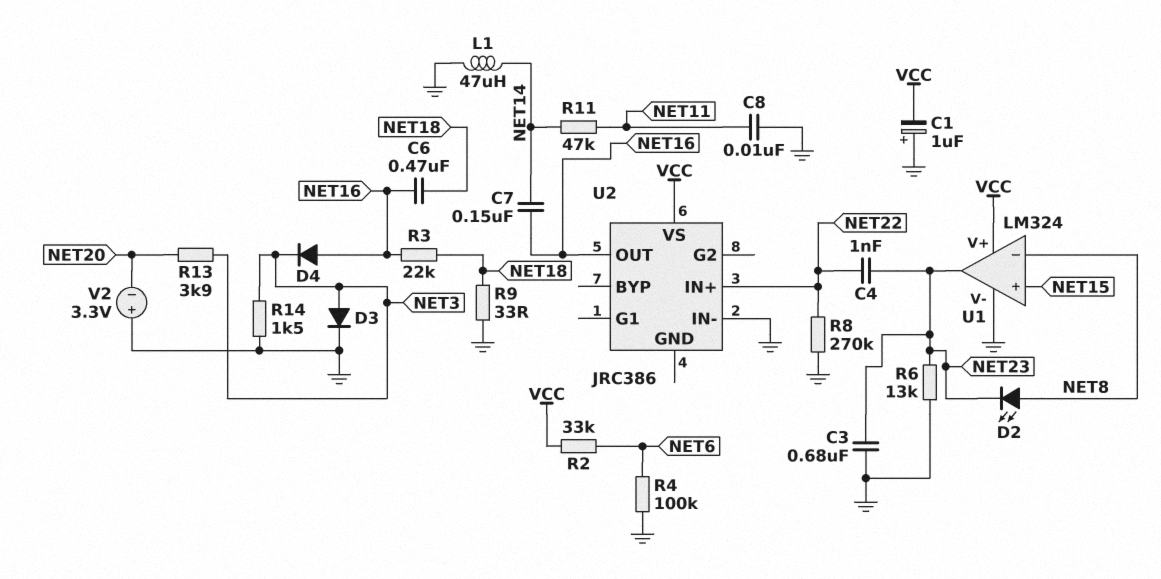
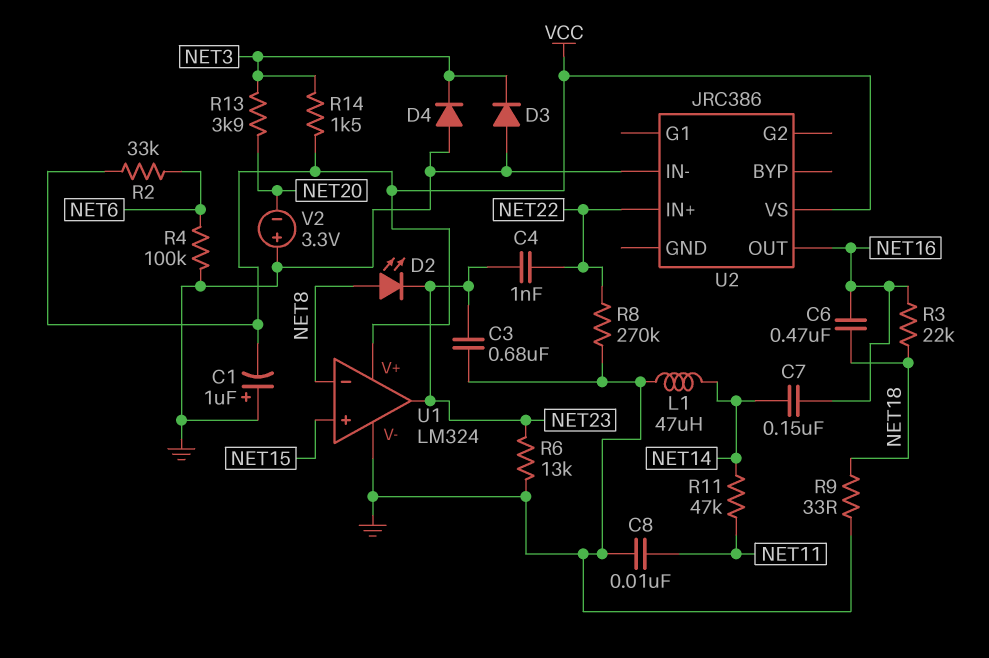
D3: diode (A NET3, K GND) -> diode (A GND, K NET3)
D4: diode (A NET16, K NET3) -> diode (A GND, K NET3)
R14: 1.5k (GND, NET3) -> 1.5k (NET3, VCC)

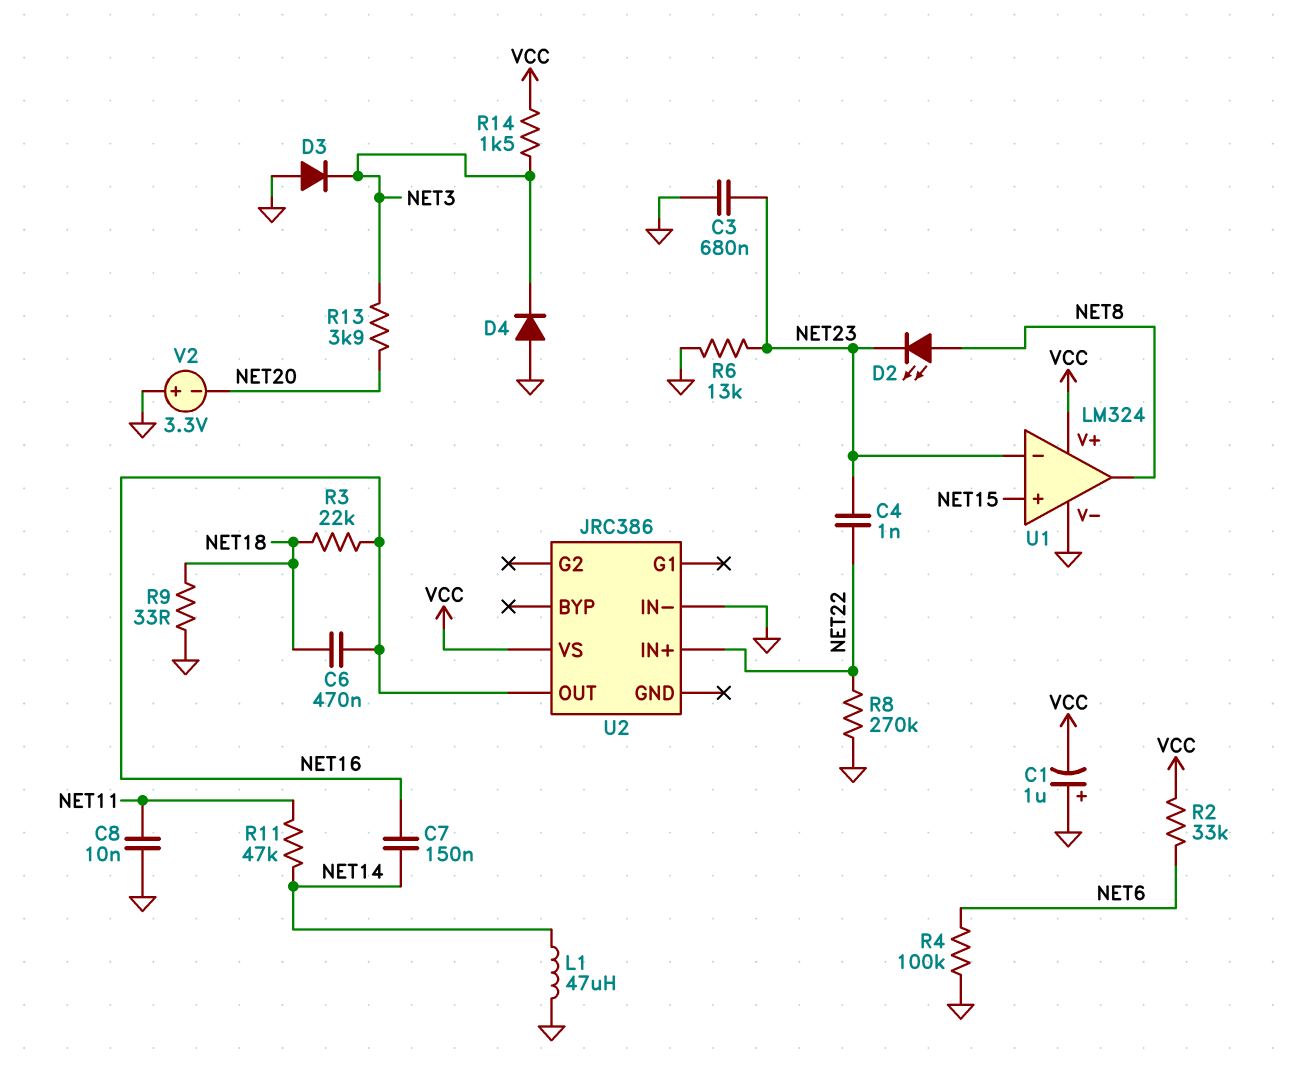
U1 pin in-: NET8 -> NET23
U1 pin out: NET23 -> NET8

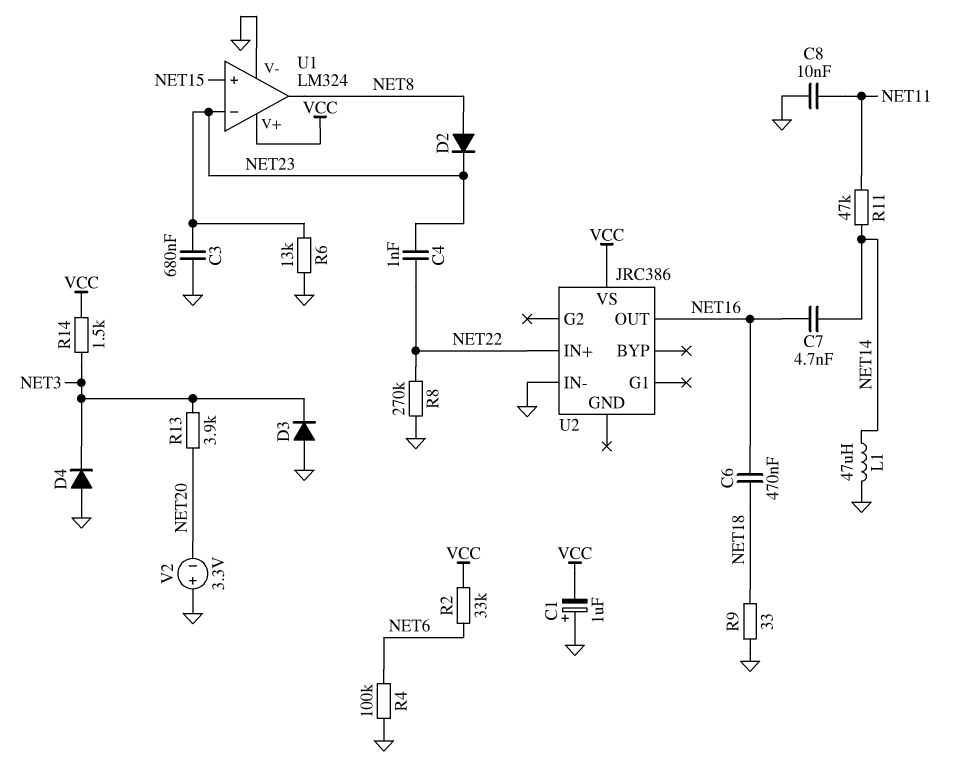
C7: 150nF (NET14, NET16) -> 4.7nF (NET14, NET16)
D2: LED (A NET8, K NET23) -> diode (A NET8, K NET23)
R3: 22k (NET16, NET18) -> none

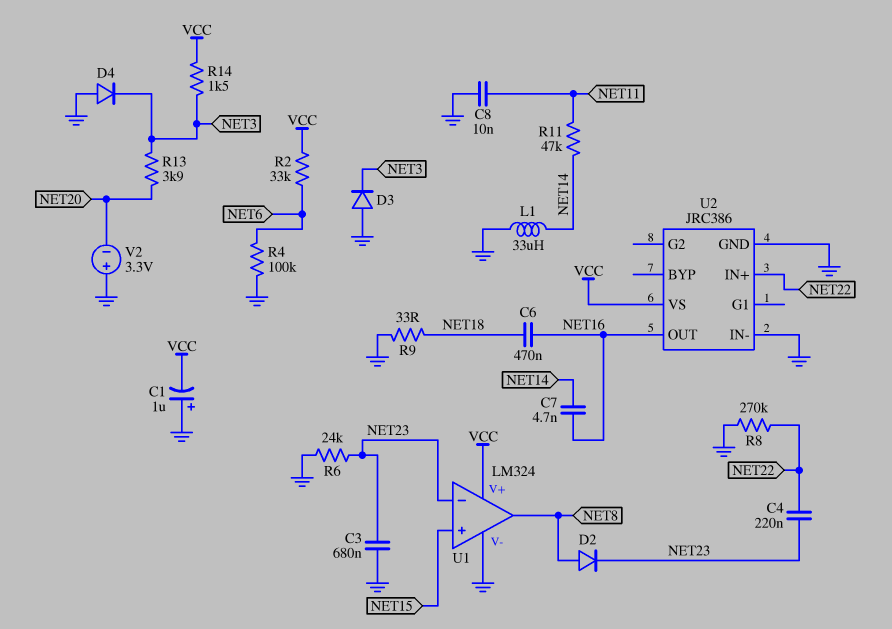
C4: 1nF (NET22, NET23) -> 220nF (NET22, NET23)
L1: 47uH (GND, NET14) -> 33uH (GND, NET14)
R6: 13k (GND, NET23) -> 24k (GND, NET23)
U2 pin GND: none -> GND

